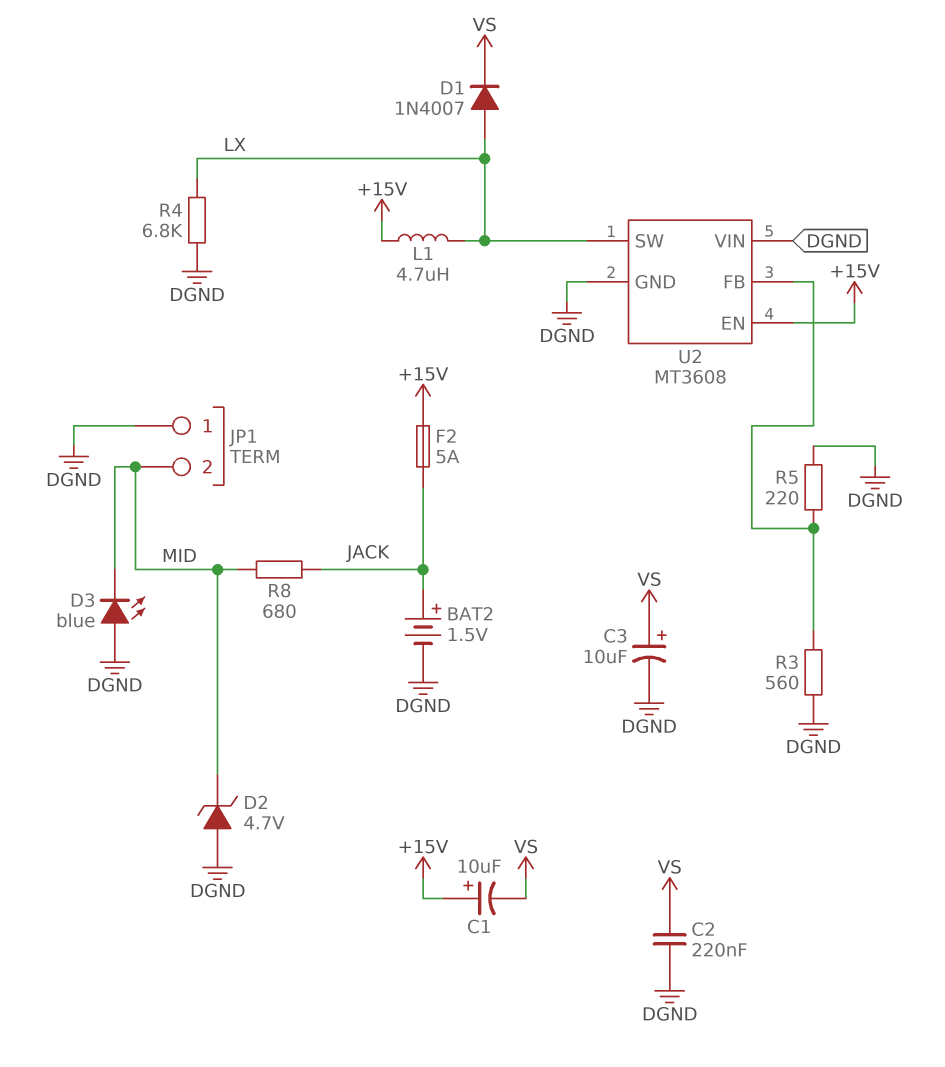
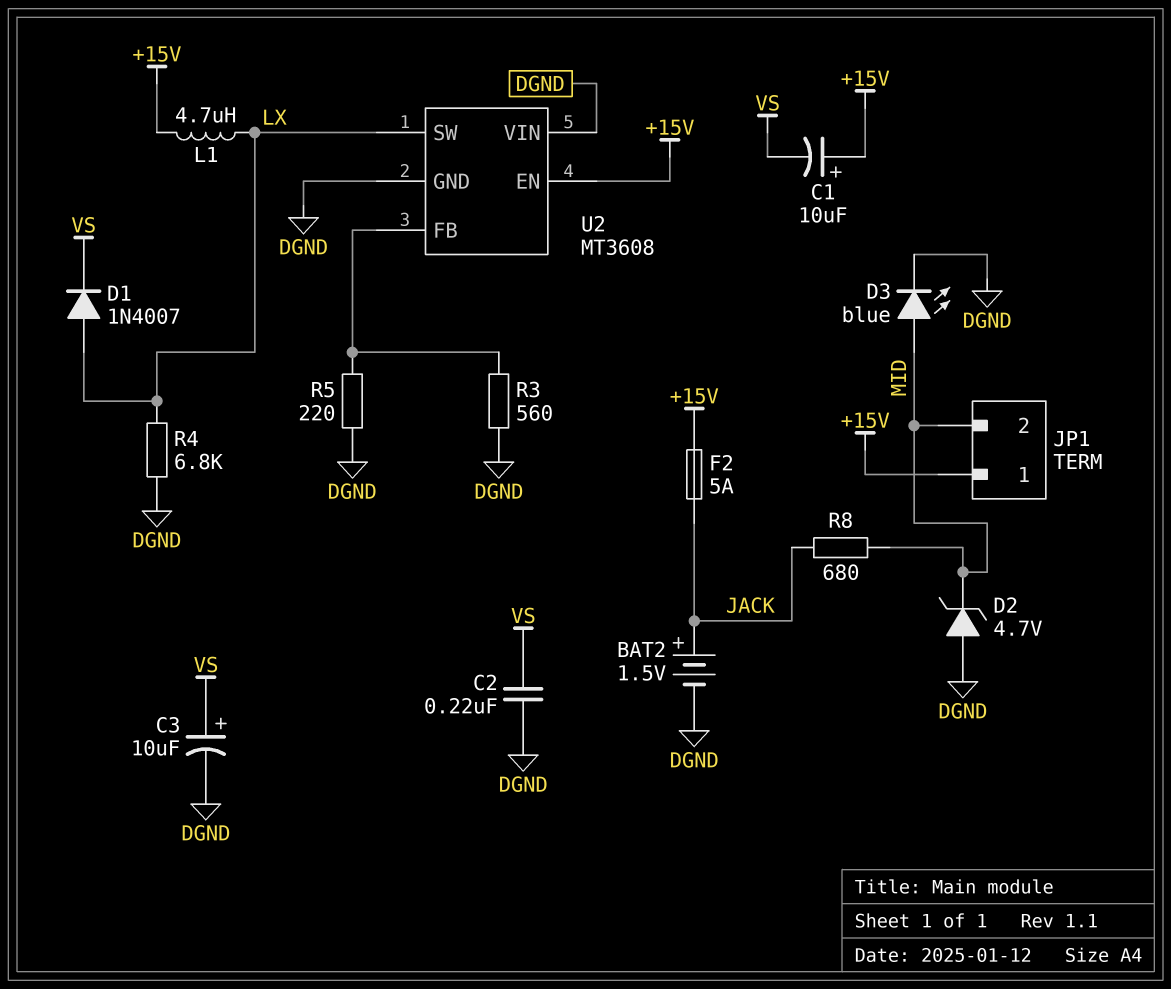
D3: LED blue (A DGND, K MID) -> LED blue (A MID, K DGND)
JP1 pin 1: DGND -> +15V

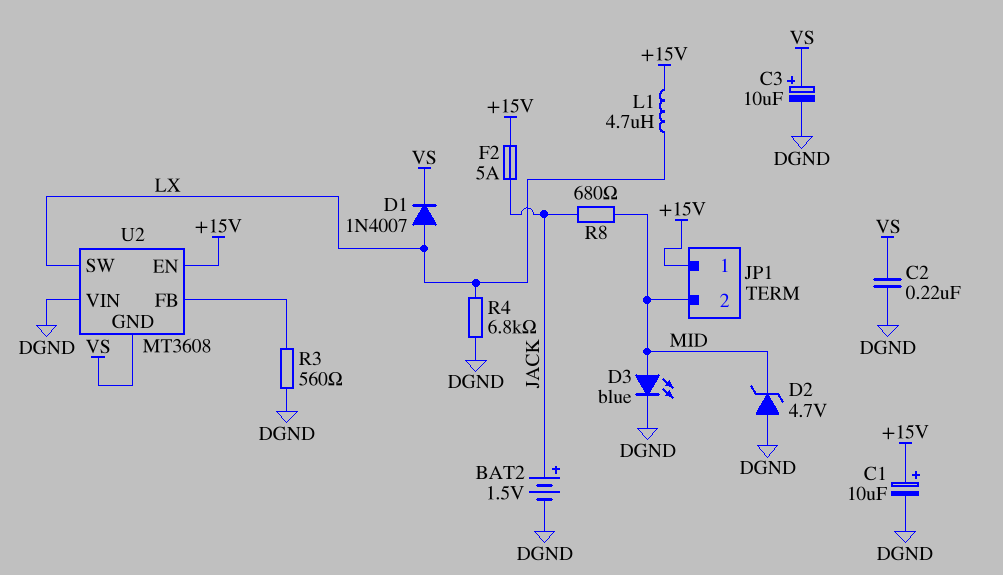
C1: 10uF (plus +15V, minus VS) -> 10uF (plus +15V, minus DGND)
R5: 220 (DGND, U2/FB) -> none
U2 pin GND: DGND -> VS

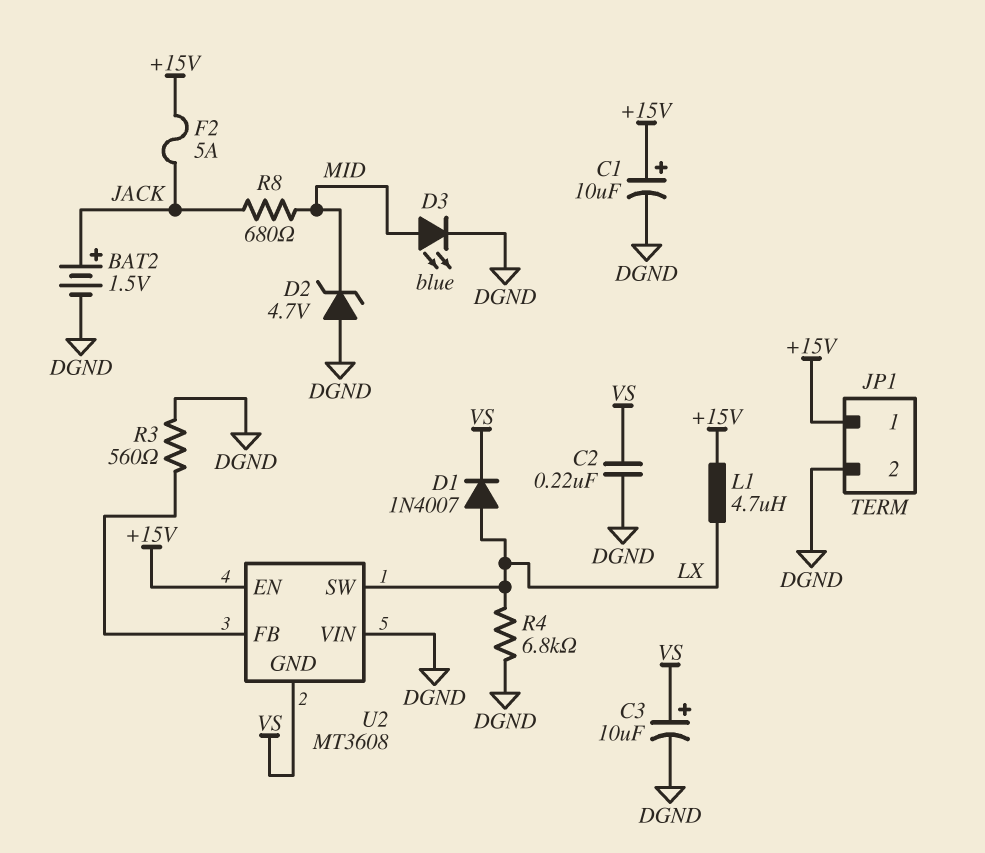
JP1 pin 2: MID -> DGND

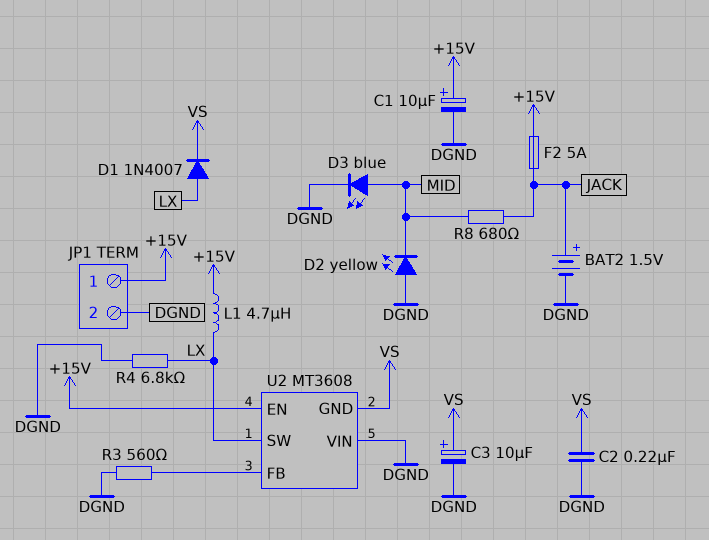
D2: zener 4.7V (A DGND, K MID) -> LED yellow (A DGND, K MID)

